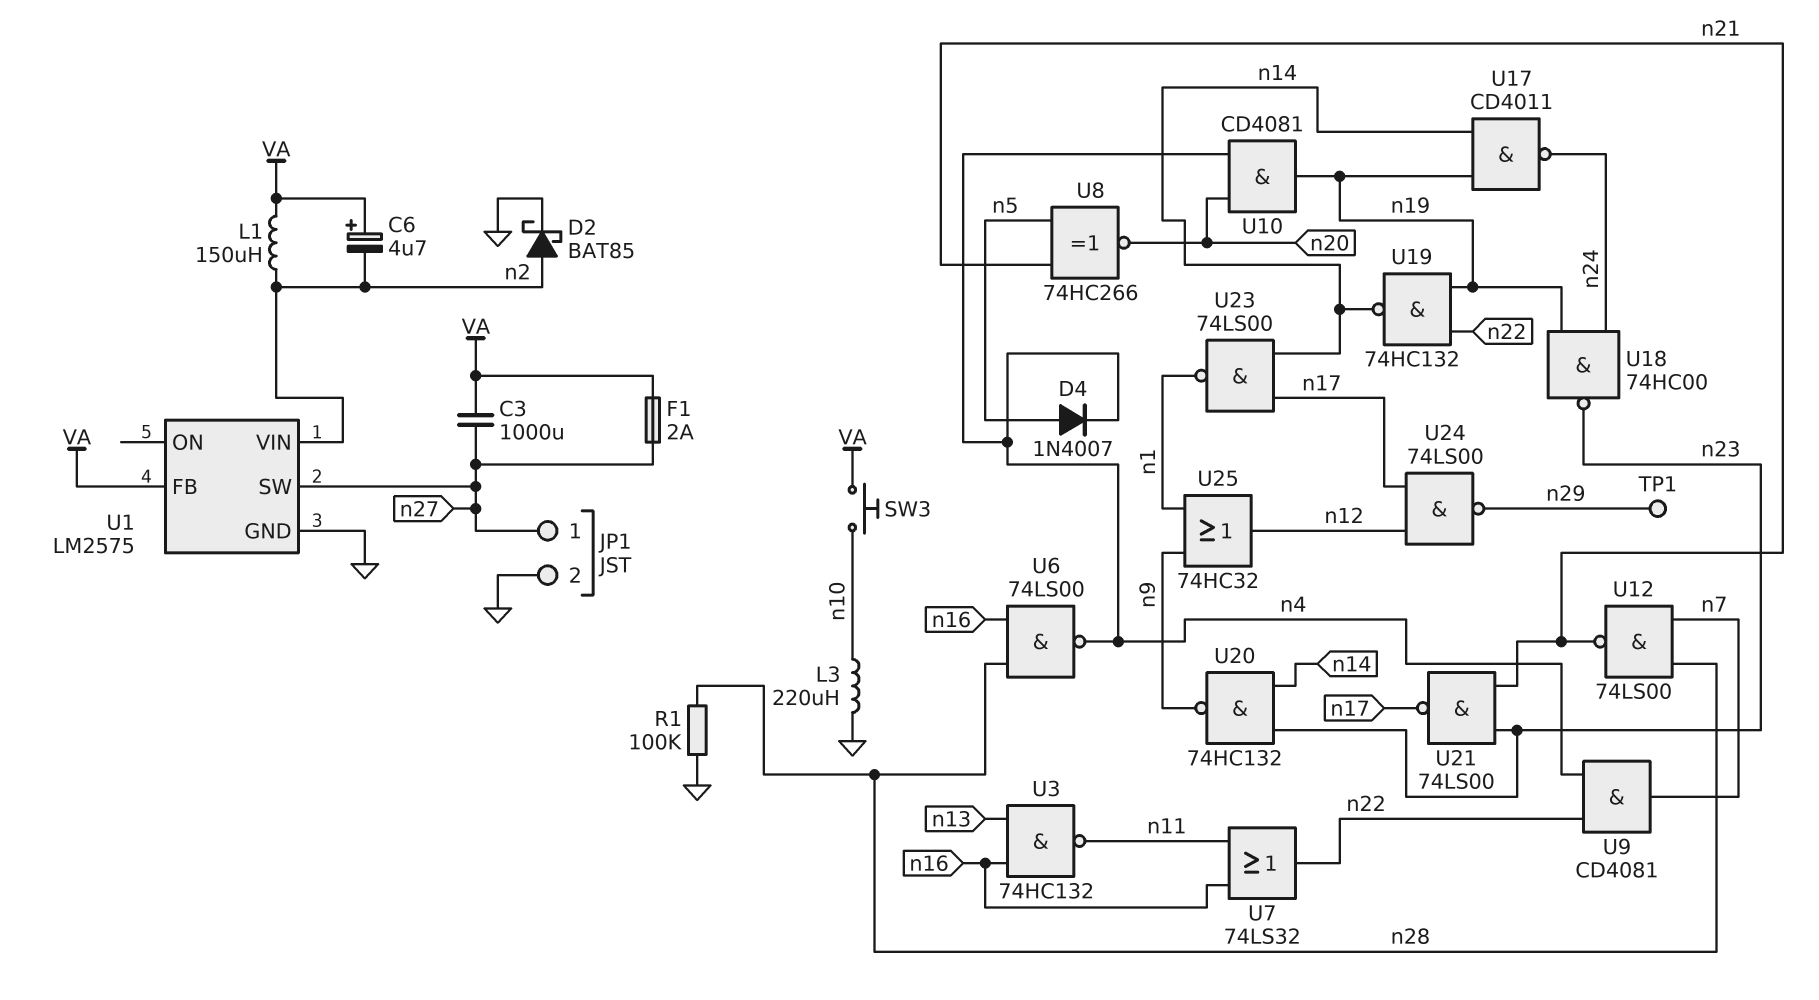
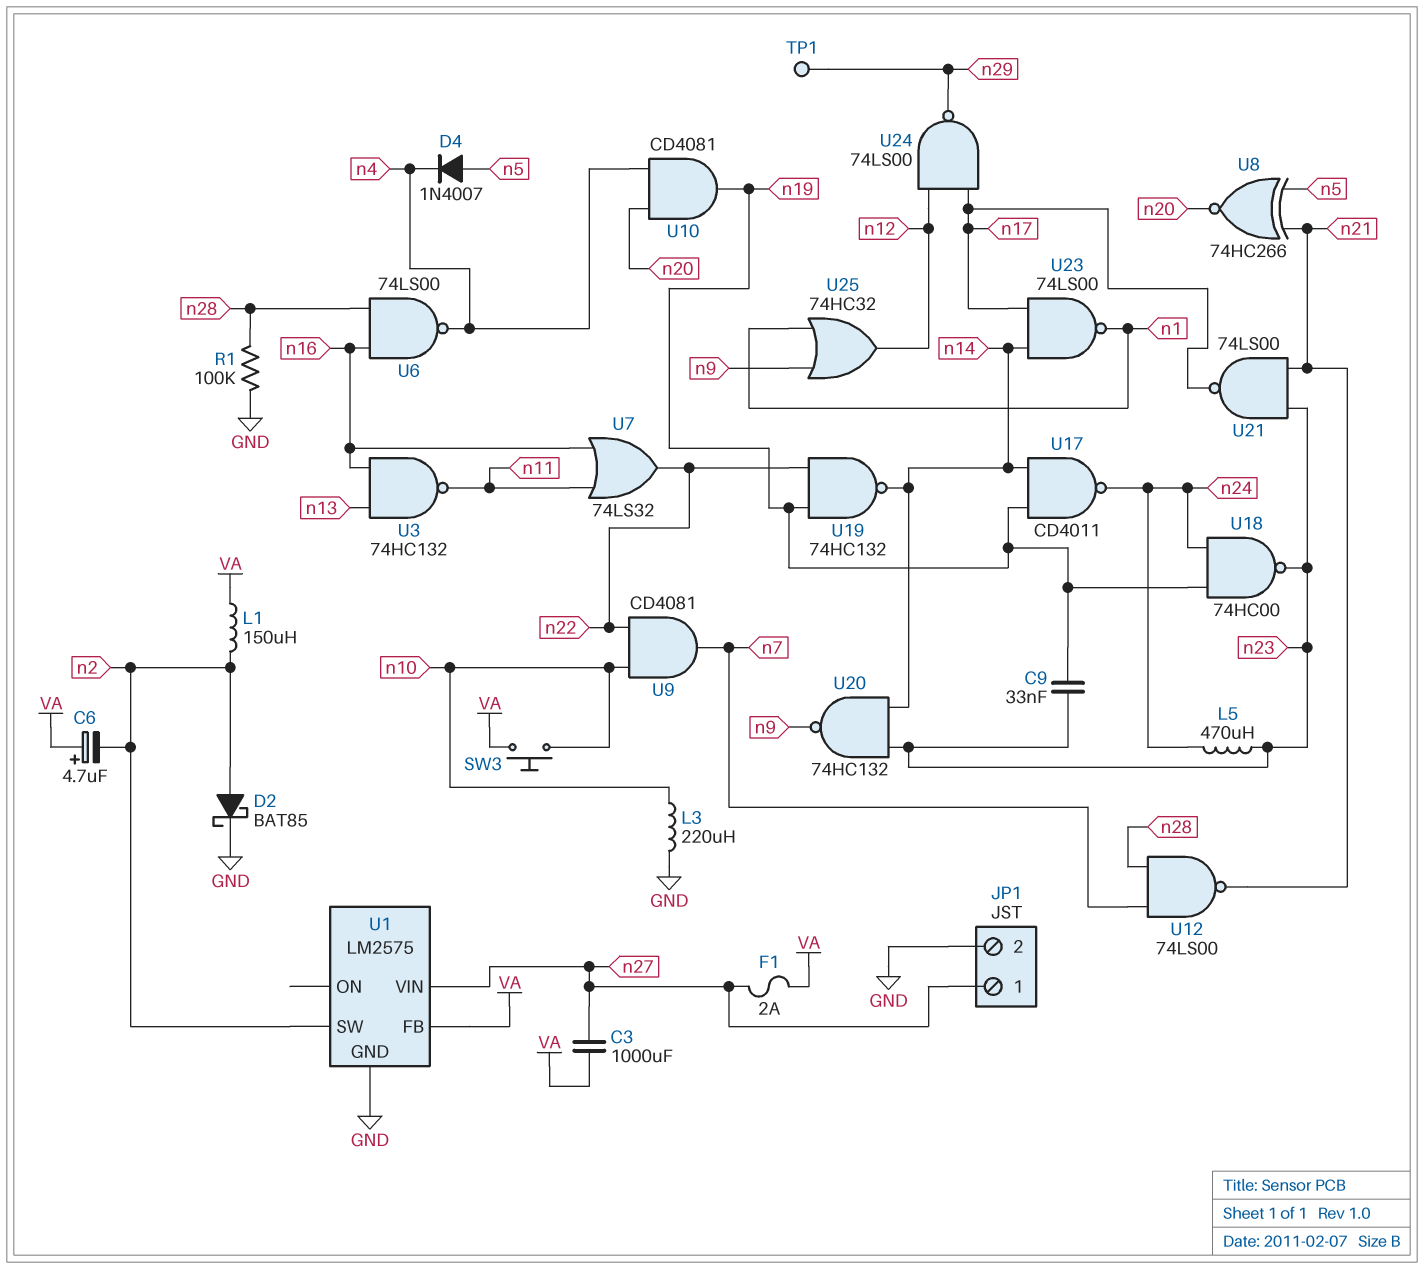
C9: none -> 33nF (n19, n23)
L5: none -> 470uH (n23, n24)
U1 pin SW: n27 -> n2
U1 pin VIN: n2 -> n27
U9: AND CD4081 (in n4, in n22, out n7) -> AND CD4081 (in n10, in n22, out n7)

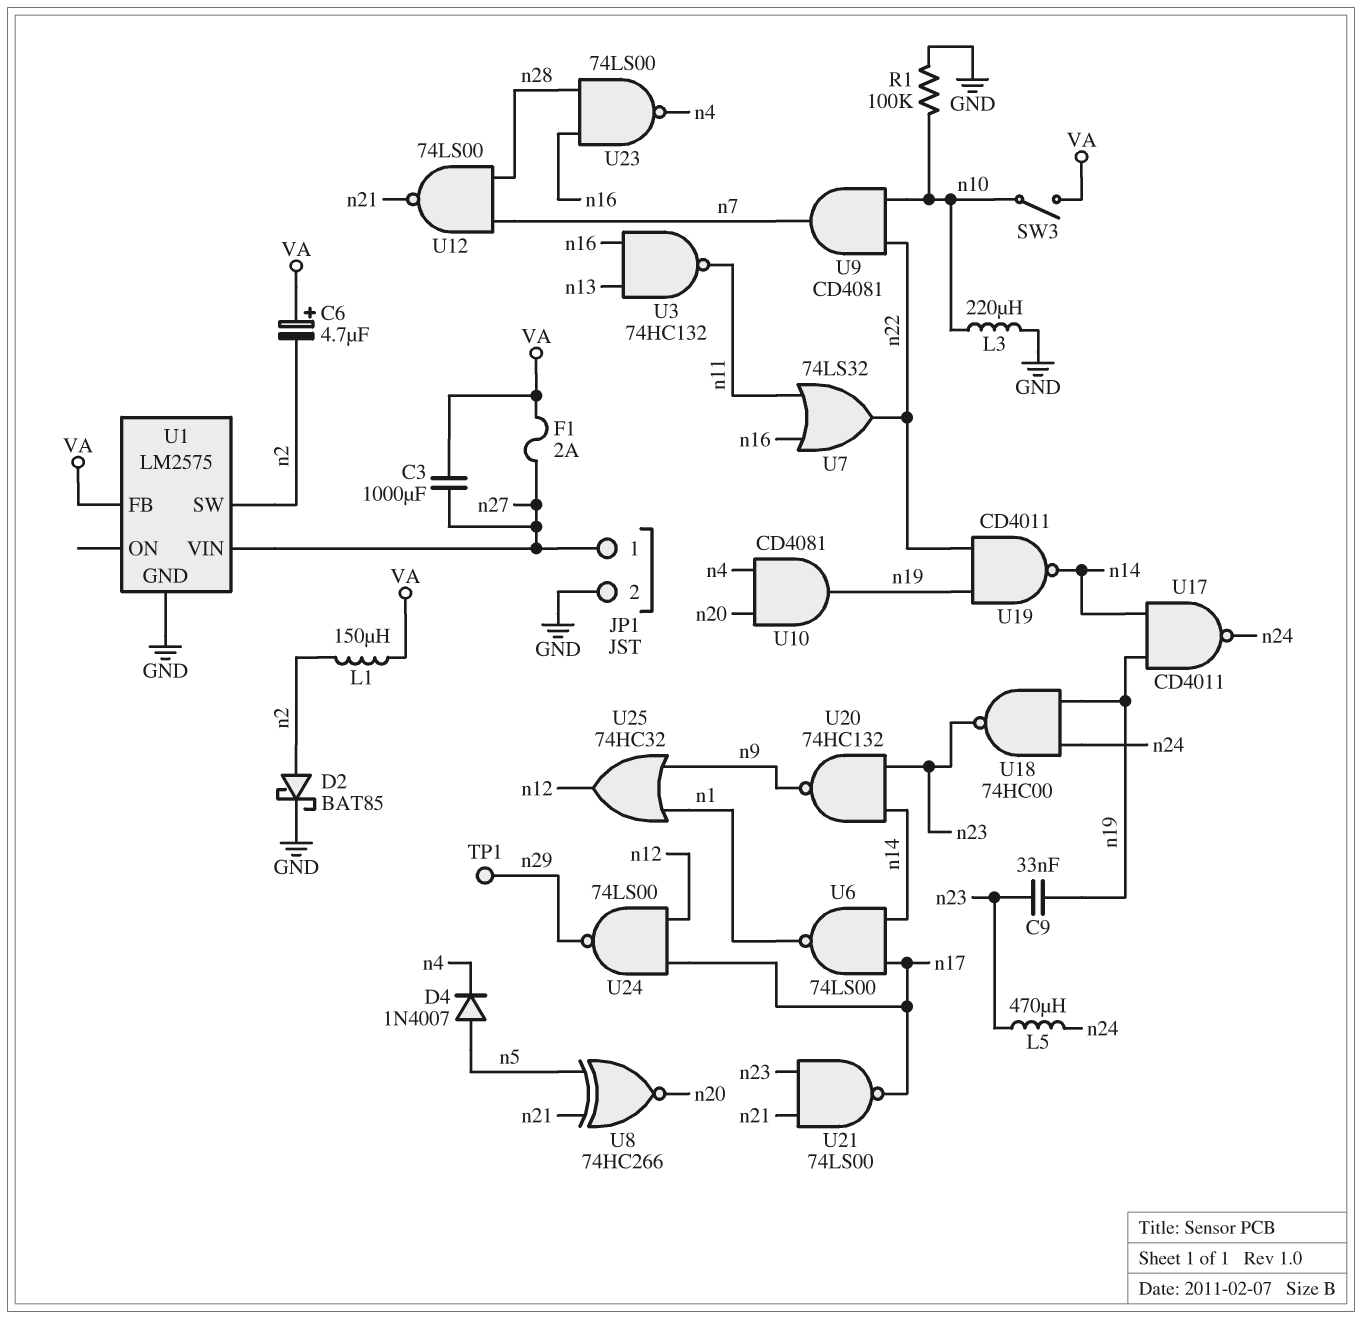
R1: 100k (GND, n28) -> 100k (GND, n10)
SW3: button (VA, n10) -> switch (VA, n10)
U6: NAND 74LS00 (in n16, in n28, out n4) -> NAND 74LS00 (in n14, in n17, out n1)
U19: NAND 74HC132 (in n19, in n22, out n14) -> NAND CD4011 (in n19, in n22, out n14)
U23: NAND 74LS00 (in n14, in n17, out n1) -> NAND 74LS00 (in n16, in n28, out n4)

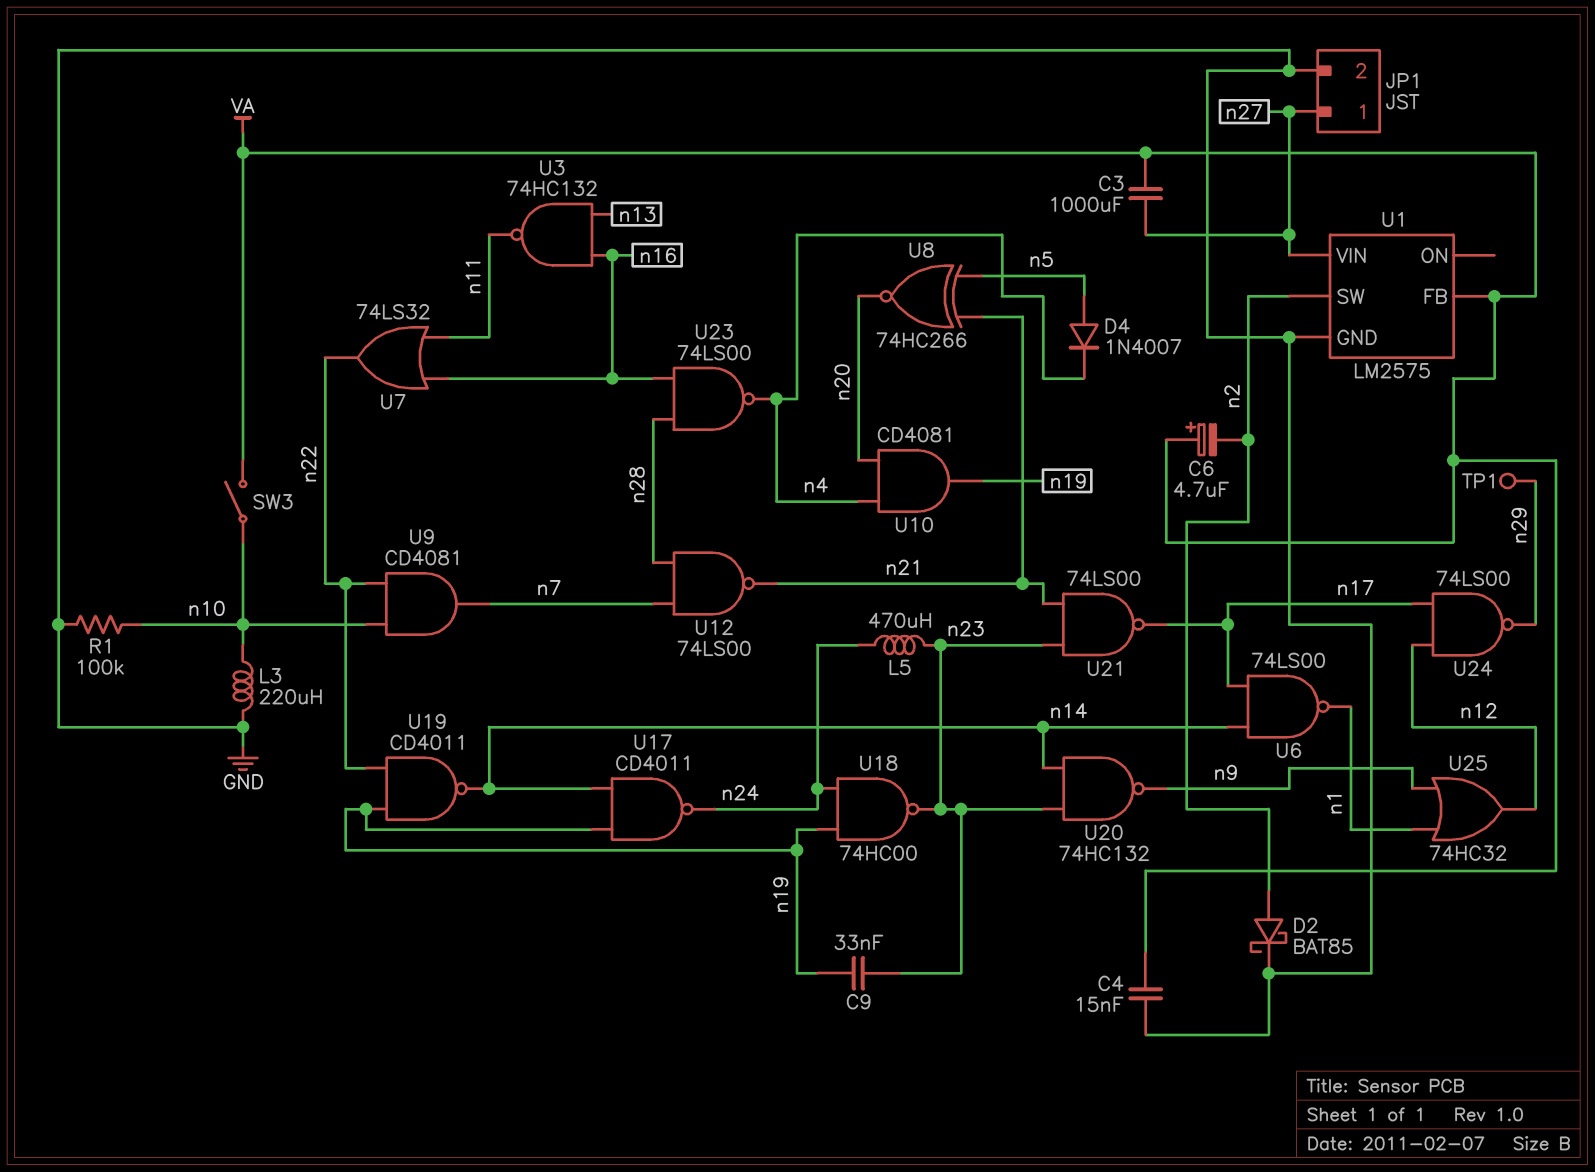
C4: none -> 15nF (GND, VA)
F1: 2A (VA, n27) -> none
L1: 150uH (VA, n2) -> none

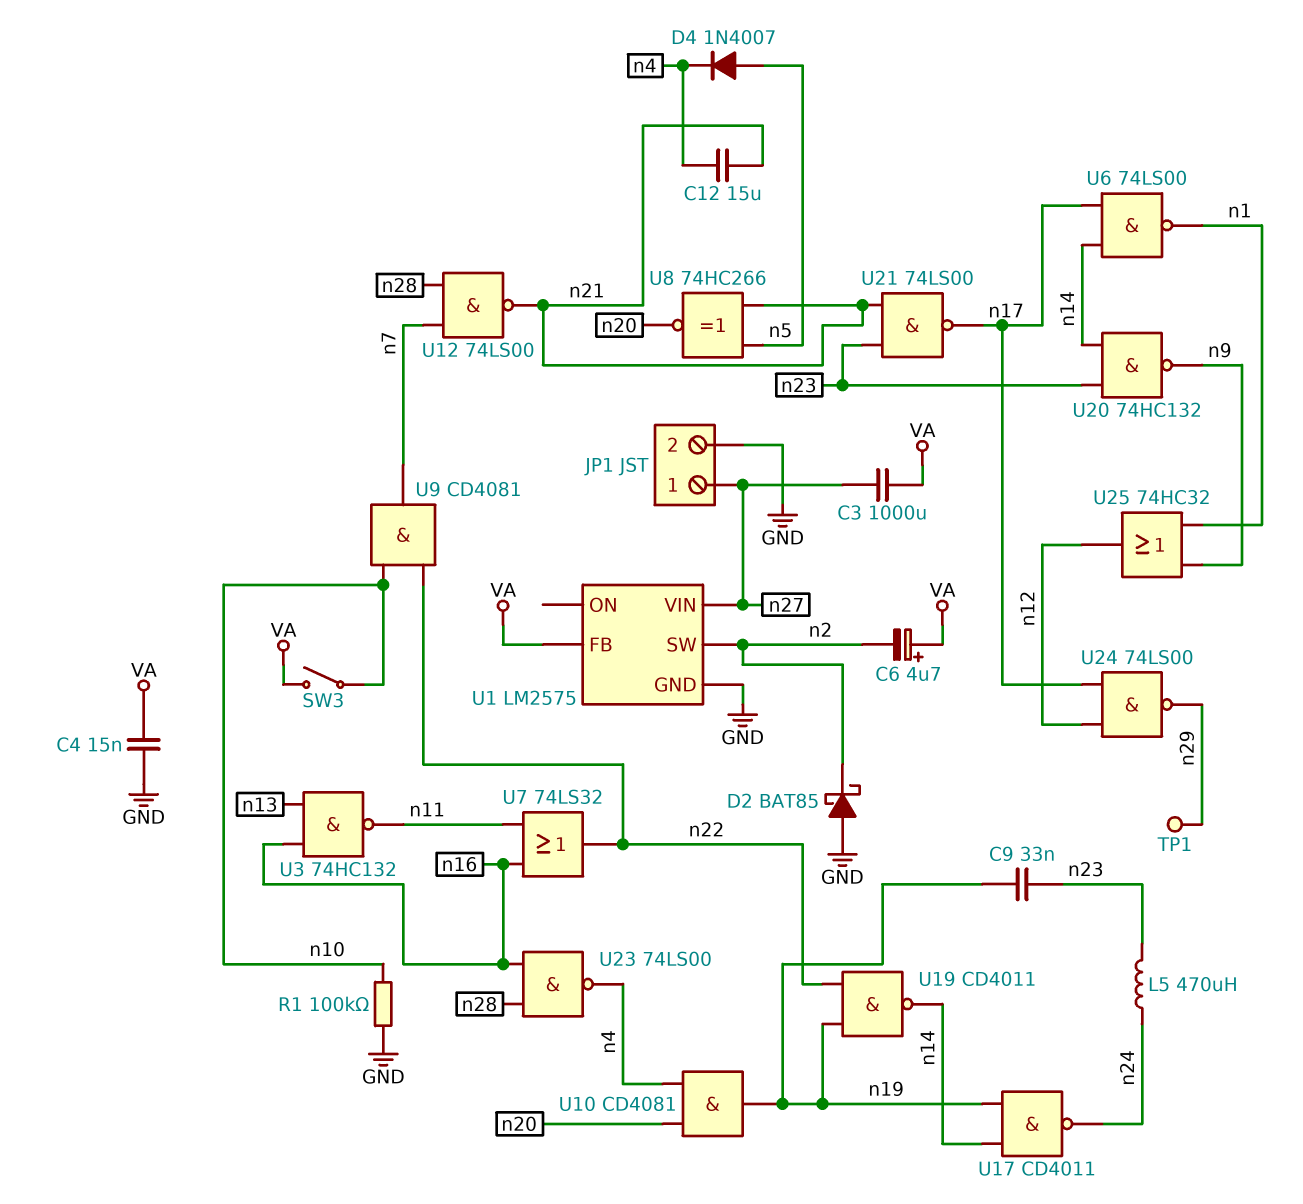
C12: none -> 15uF (n4, n21)
D2: schottky BAT85 (A n2, K GND) -> schottky BAT85 (A GND, K n2)
L3: 220uH (GND, n10) -> none
U18: NAND 74HC00 (in n19, in n24, out n23) -> none

